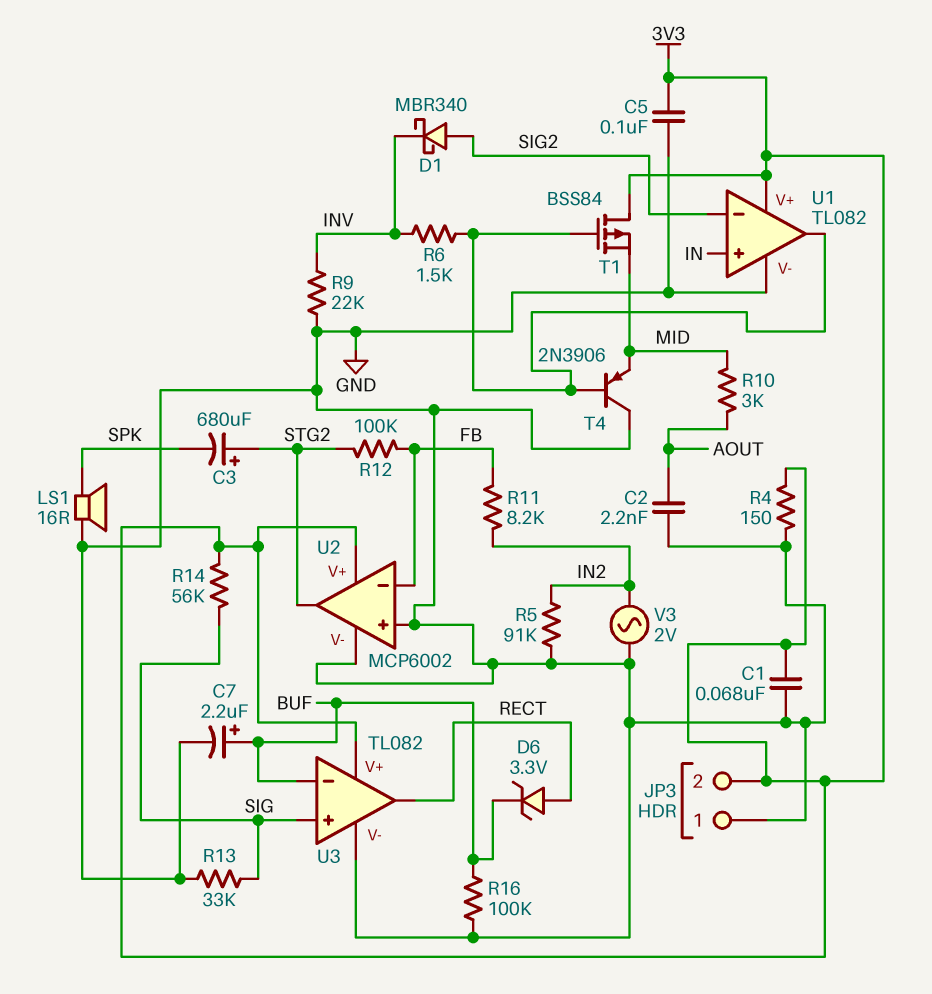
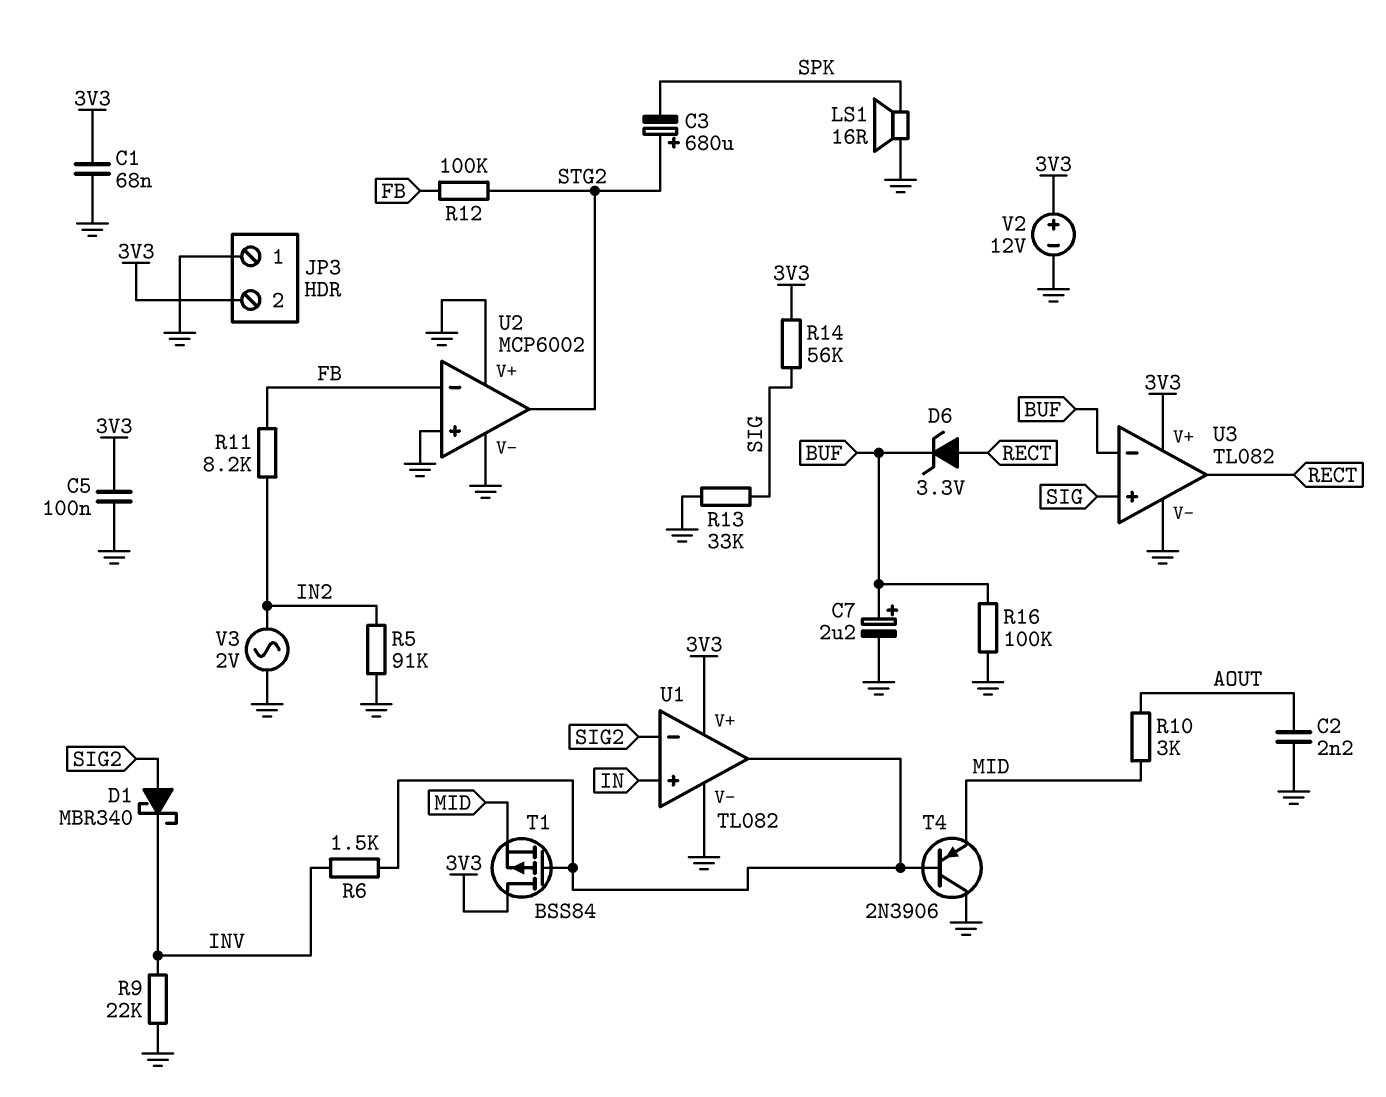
R4: 150 (3V3, GND) -> none
U2 pin V+: 3V3 -> GND
V2: none -> 12V (plus 3V3, minus GND)

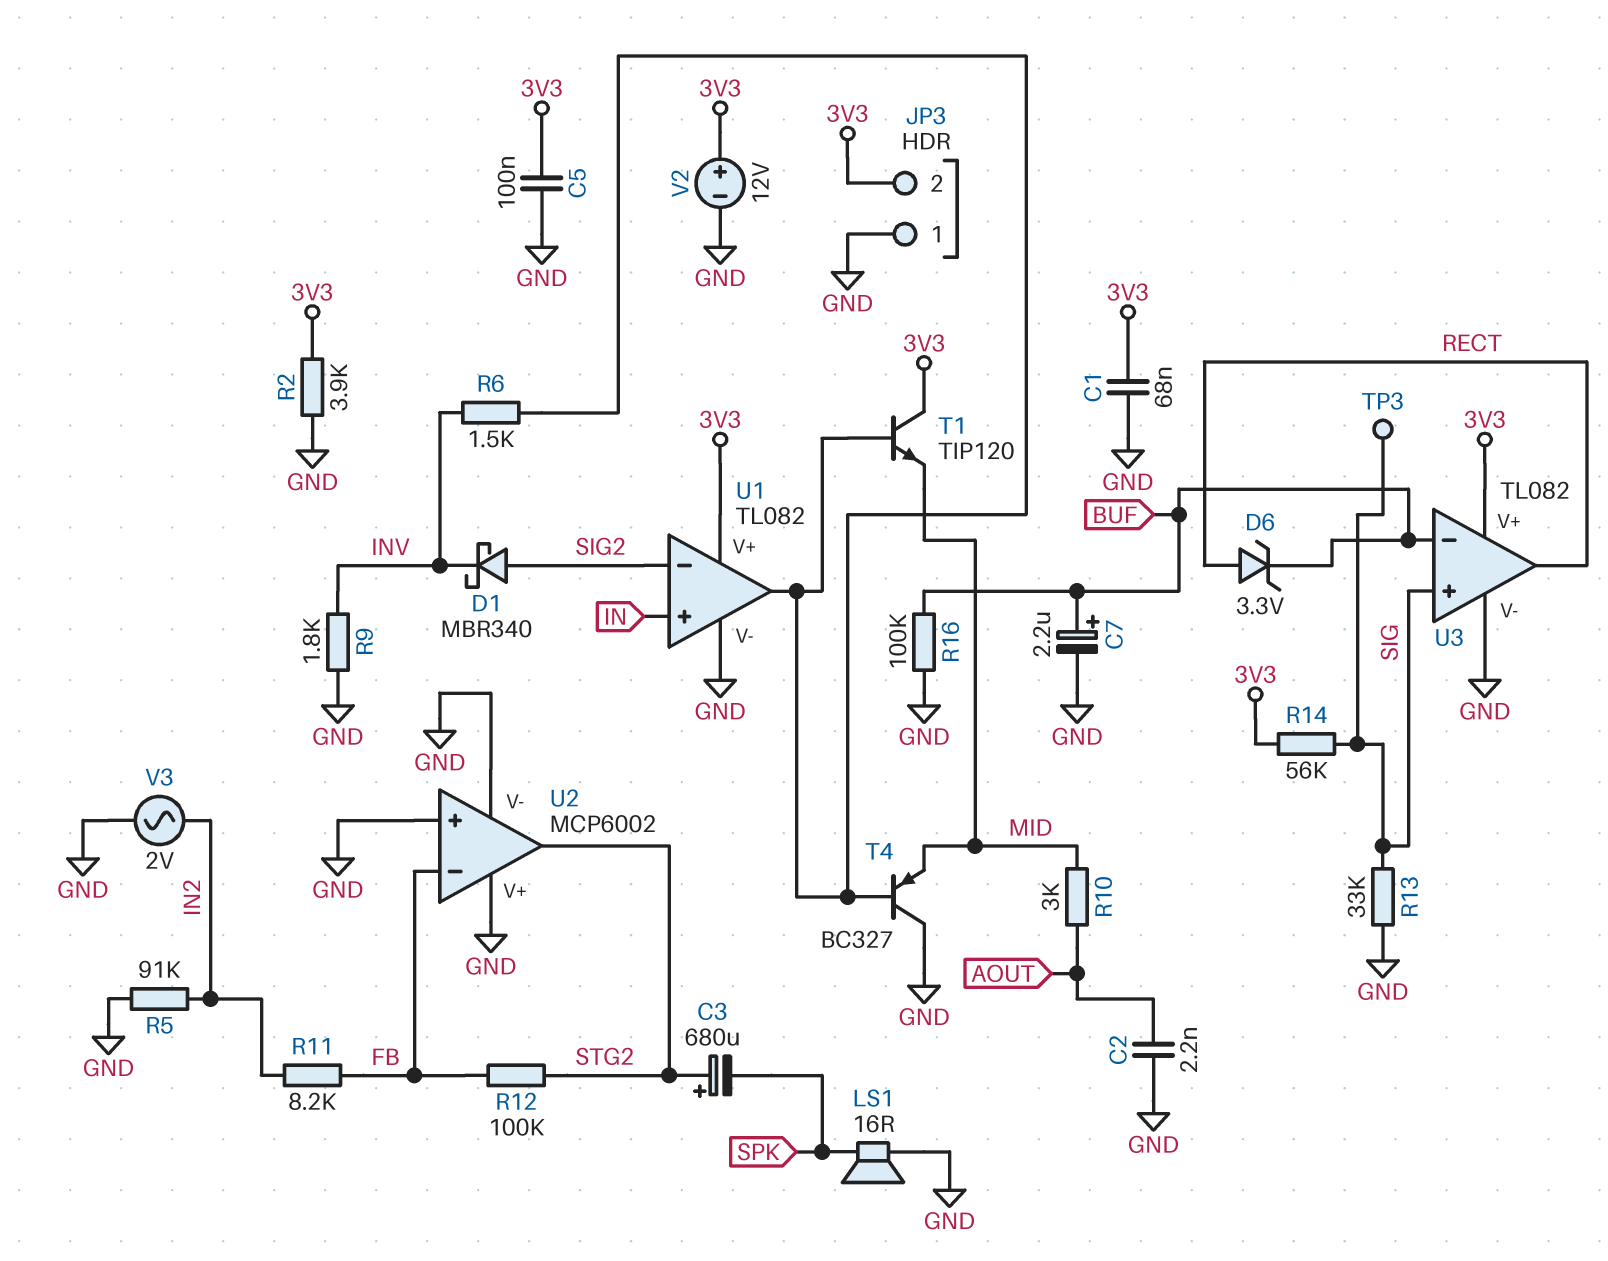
R2: none -> 3.9k (3V3, GND)
R9: 22k (GND, INV) -> 1.8k (GND, INV)
T1: PMOS BSS84 (G U1/out, D 3V3, S MID) -> NPN TIP120 (B U1/out, C 3V3, E MID)
T4: PNP 2N3906 (B U1/out, C GND, E MID) -> PNP BC327 (B U1/out, C GND, E MID)
TP3: none -> test point (SIG)

